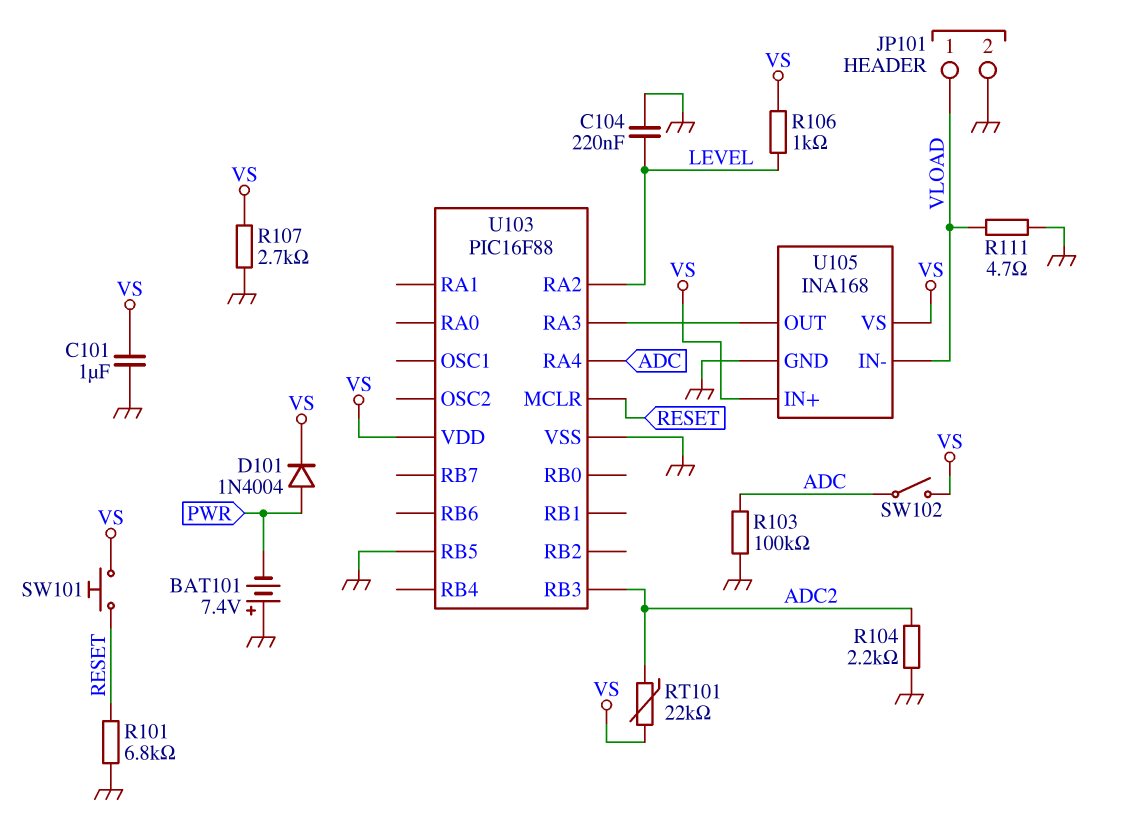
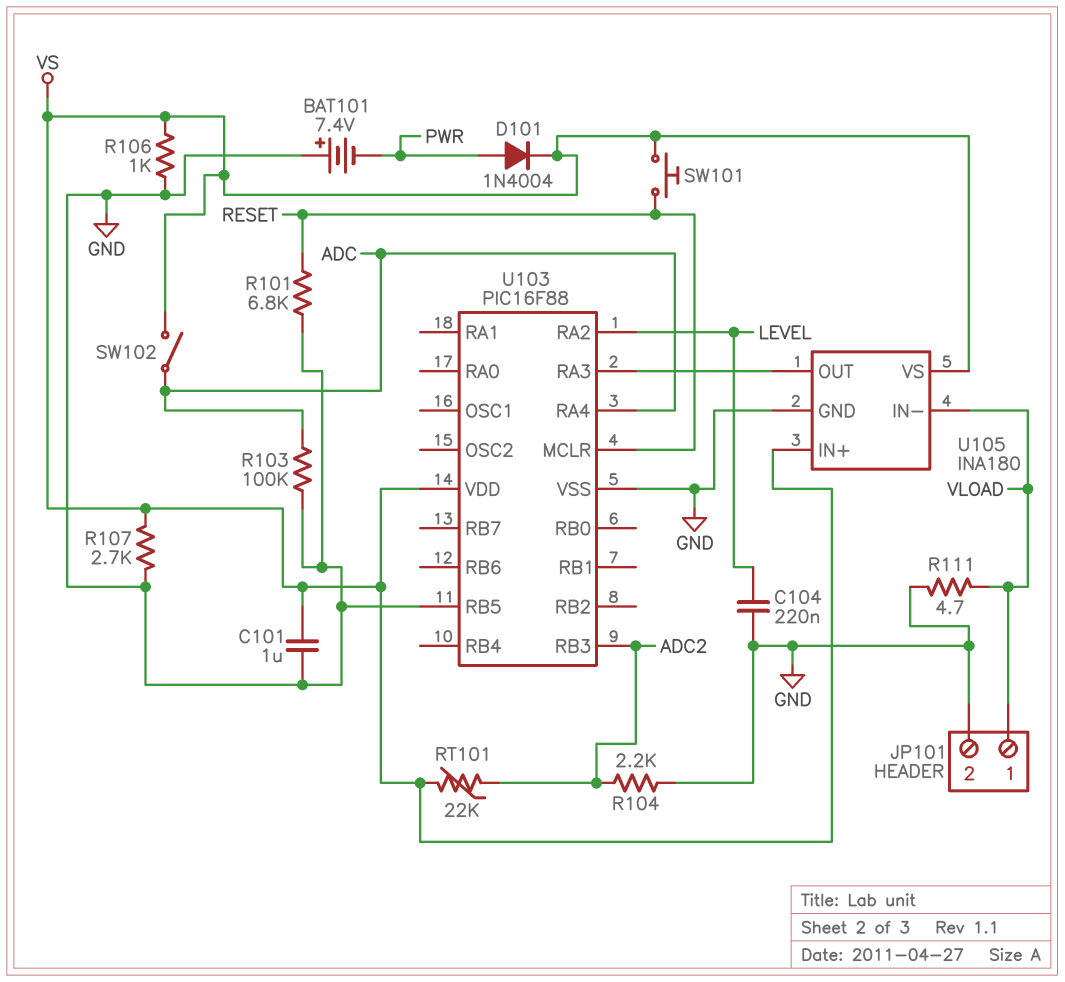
R106: 1k (LEVEL, VS) -> 1k (GND, VS)
U105: INA168 -> INA180

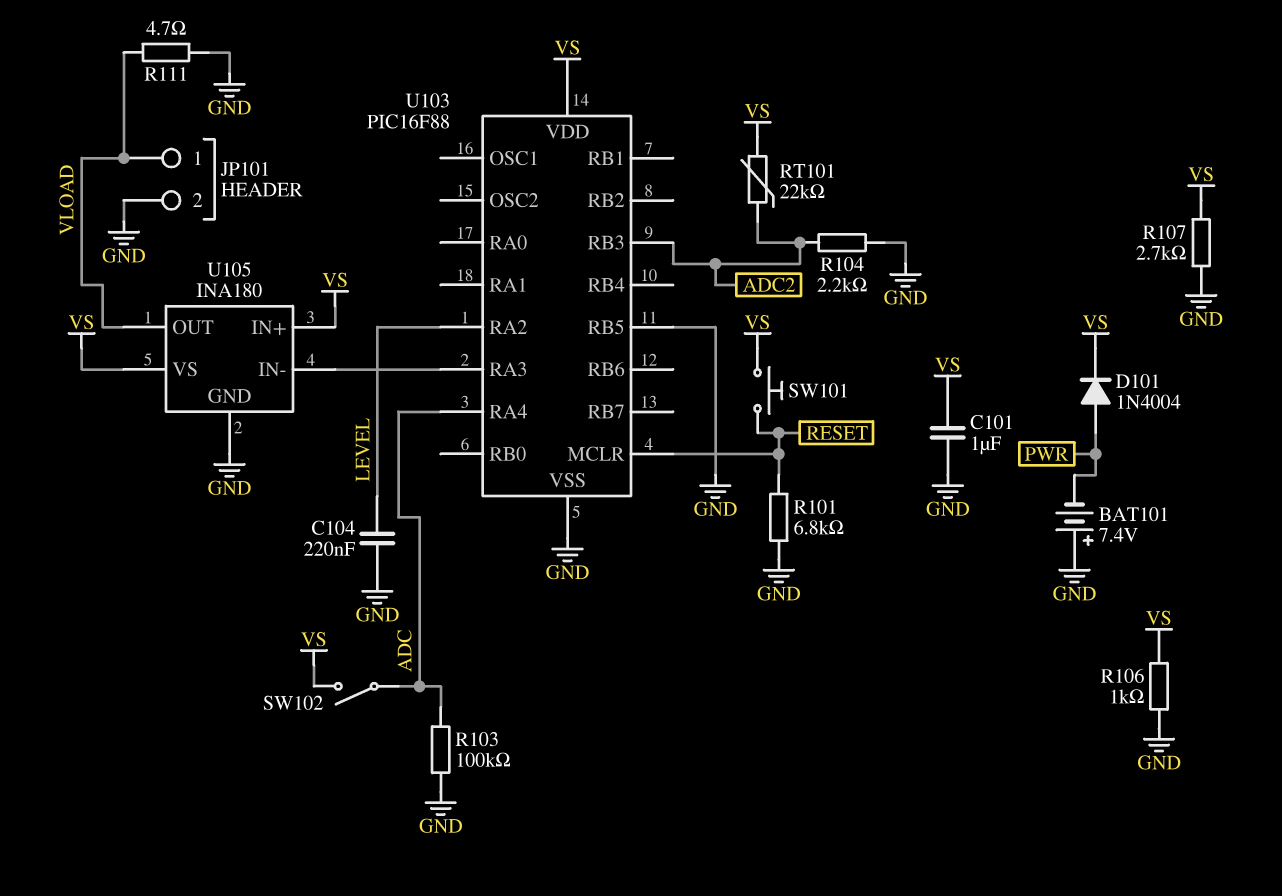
U105 pin IN-: VLOAD -> U103/RA3
U105 pin OUT: U103/RA3 -> VLOAD

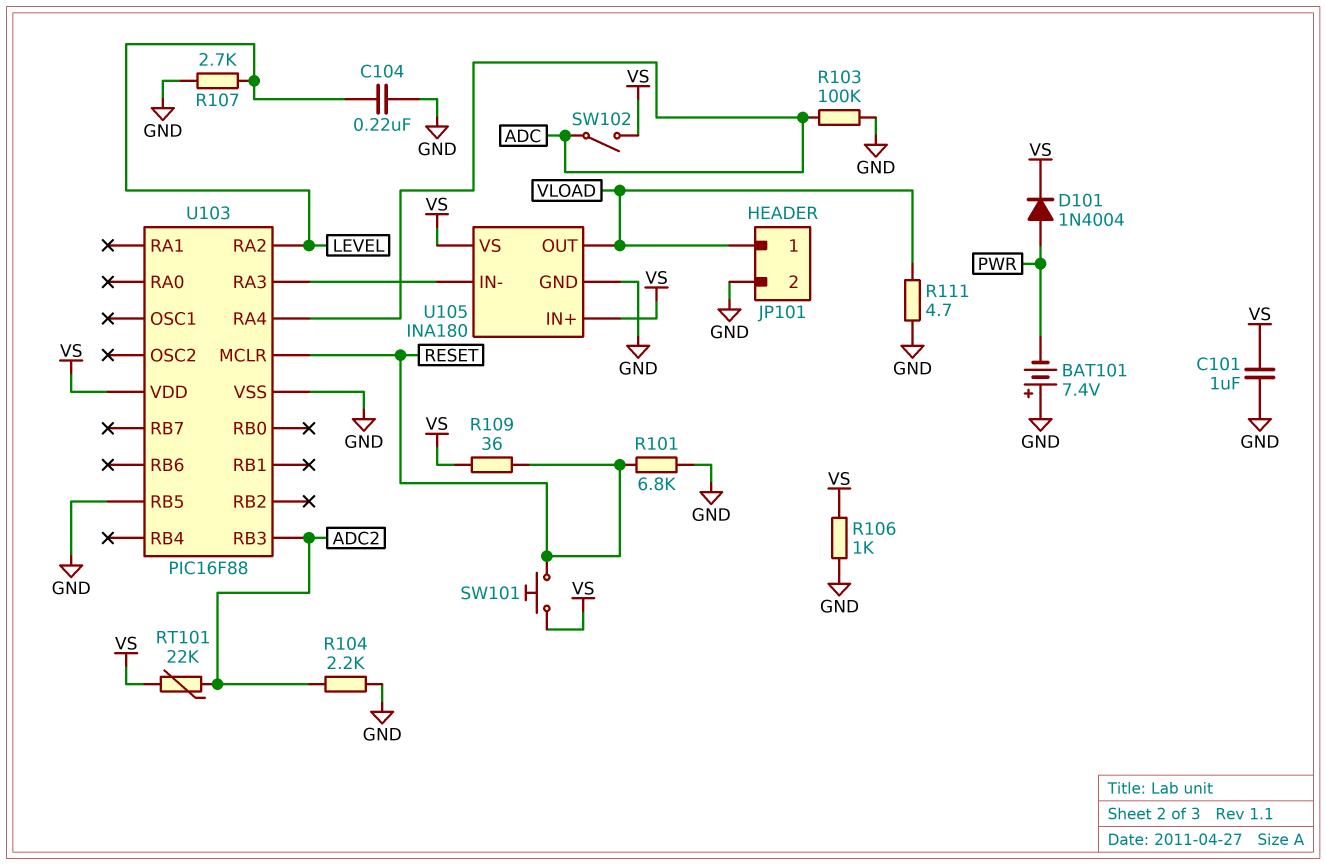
R107: 2.7k (GND, VS) -> 2.7k (GND, LEVEL)
R109: none -> 36 (RESET, VS)

